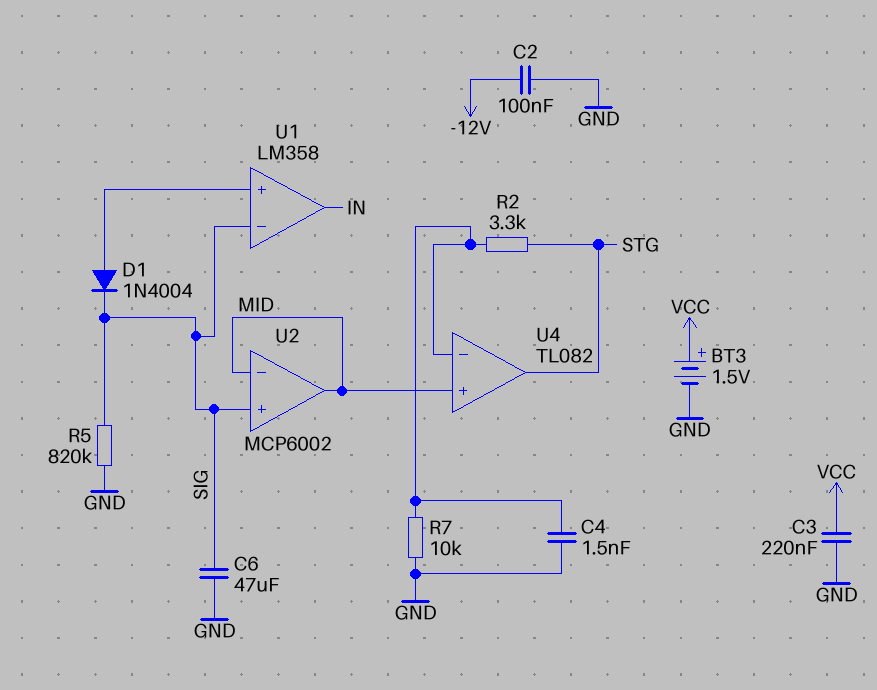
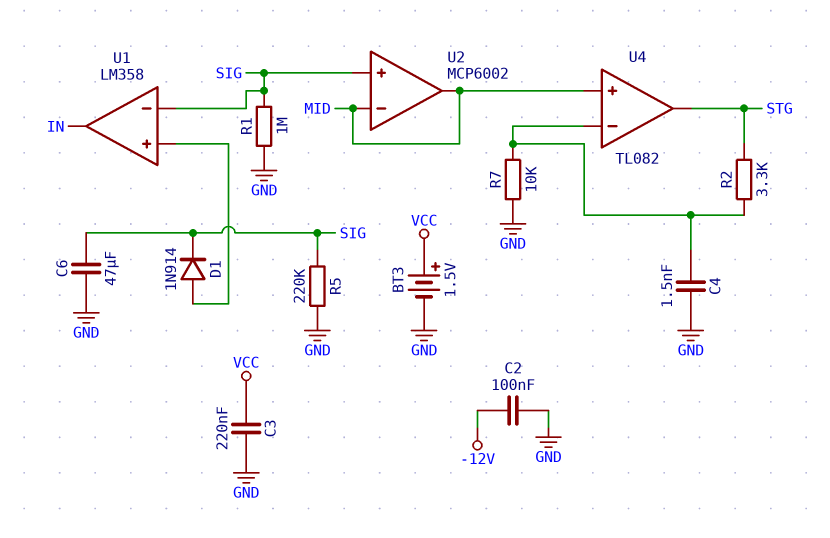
D1: diode 1N4004 (A U1/in+, K SIG) -> diode 1N914 (A U1/in+, K SIG)
R1: none -> 1M (GND, SIG)
R5: 820k (GND, SIG) -> 220k (GND, SIG)

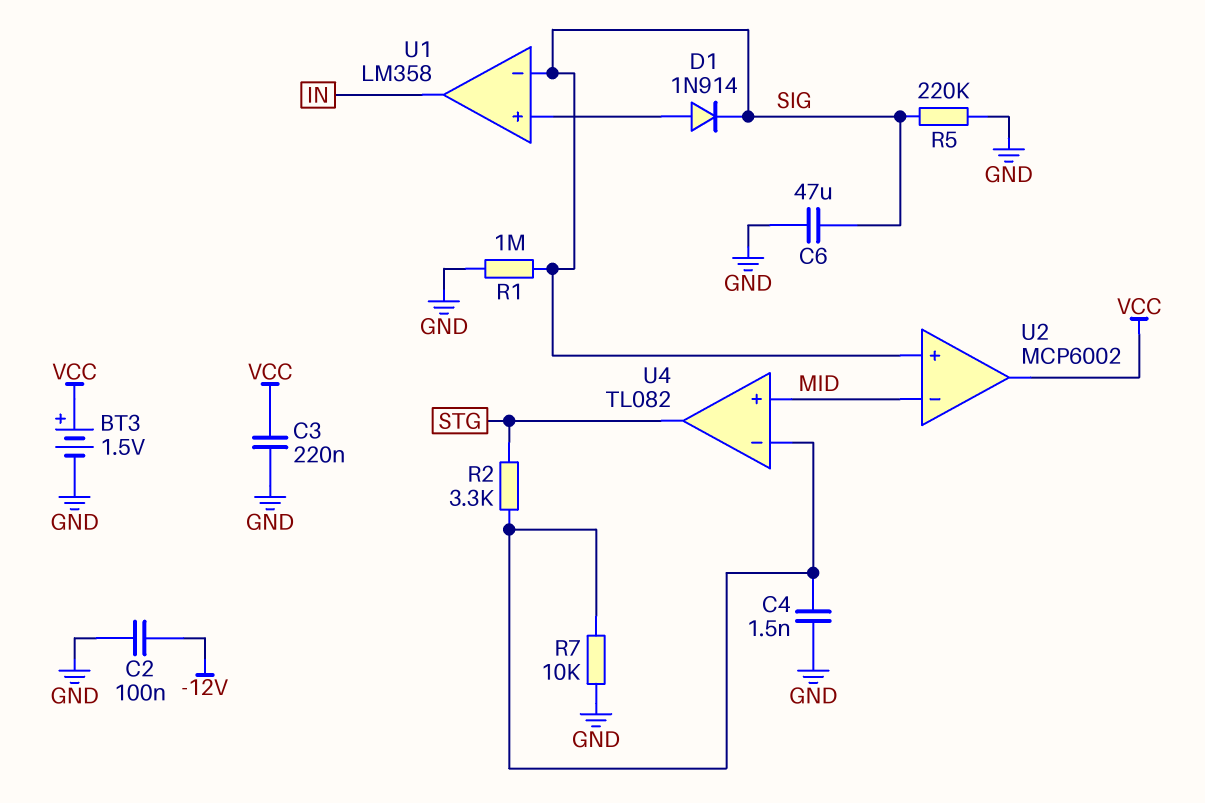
U2 pin out: MID -> VCC

